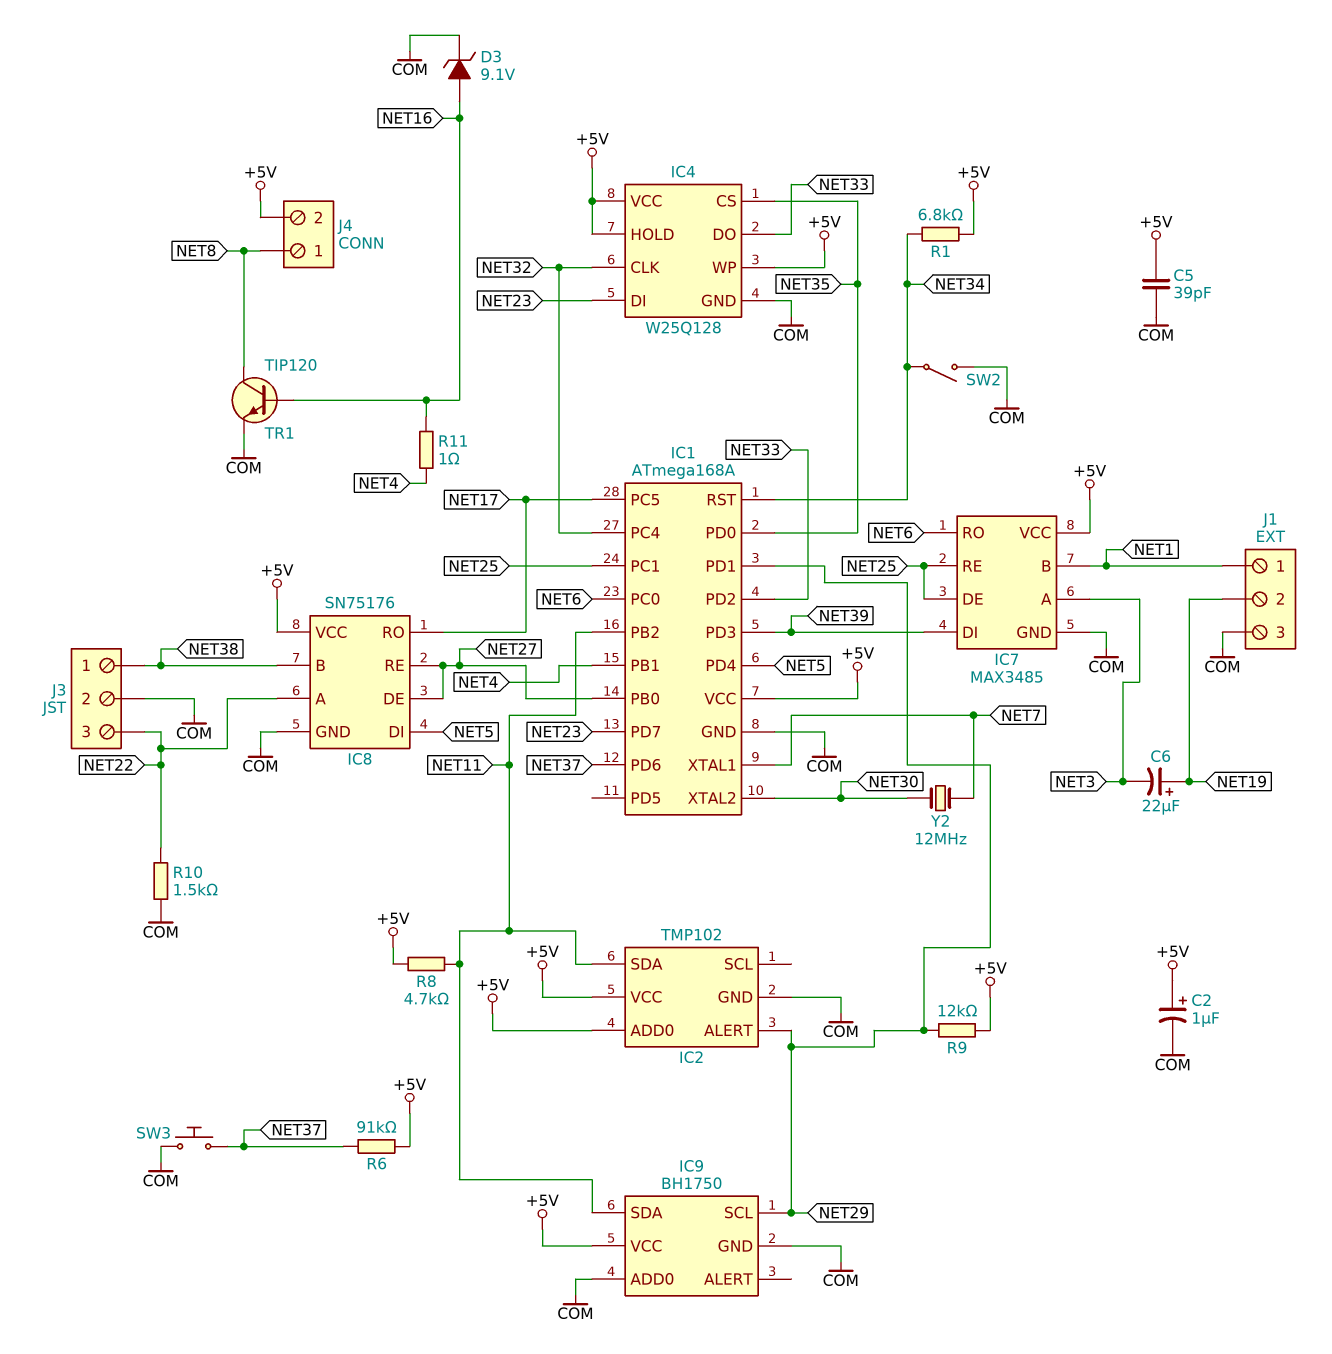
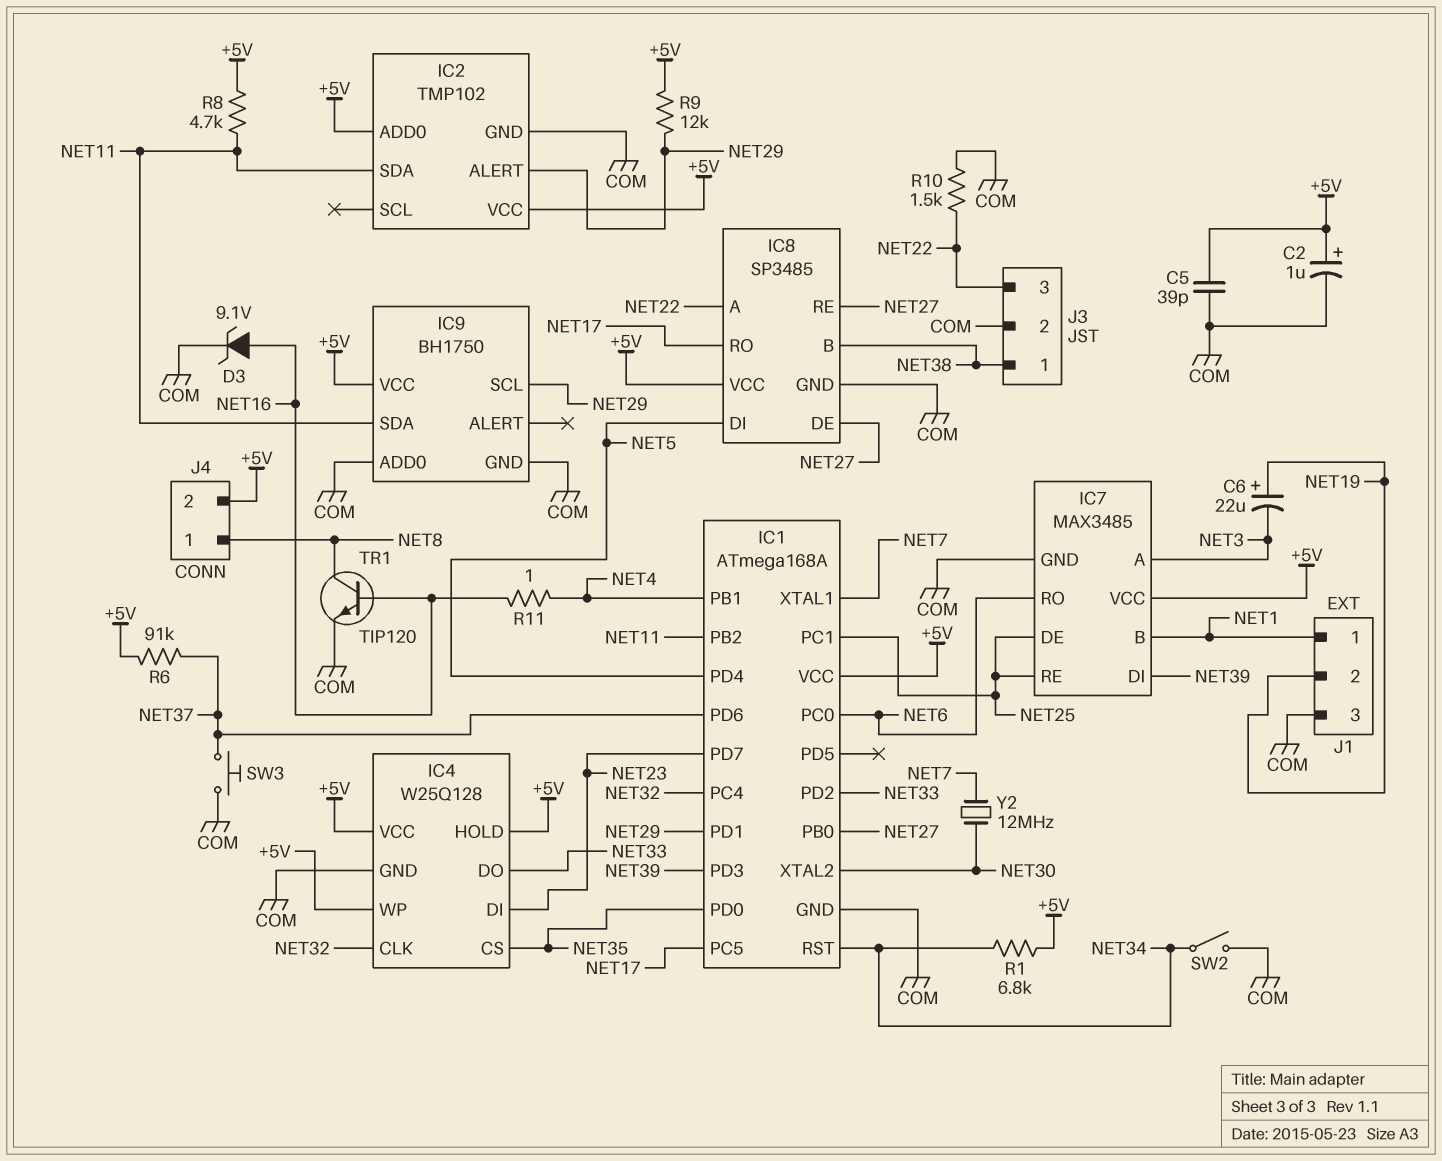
IC8: SN75176 -> SP3485

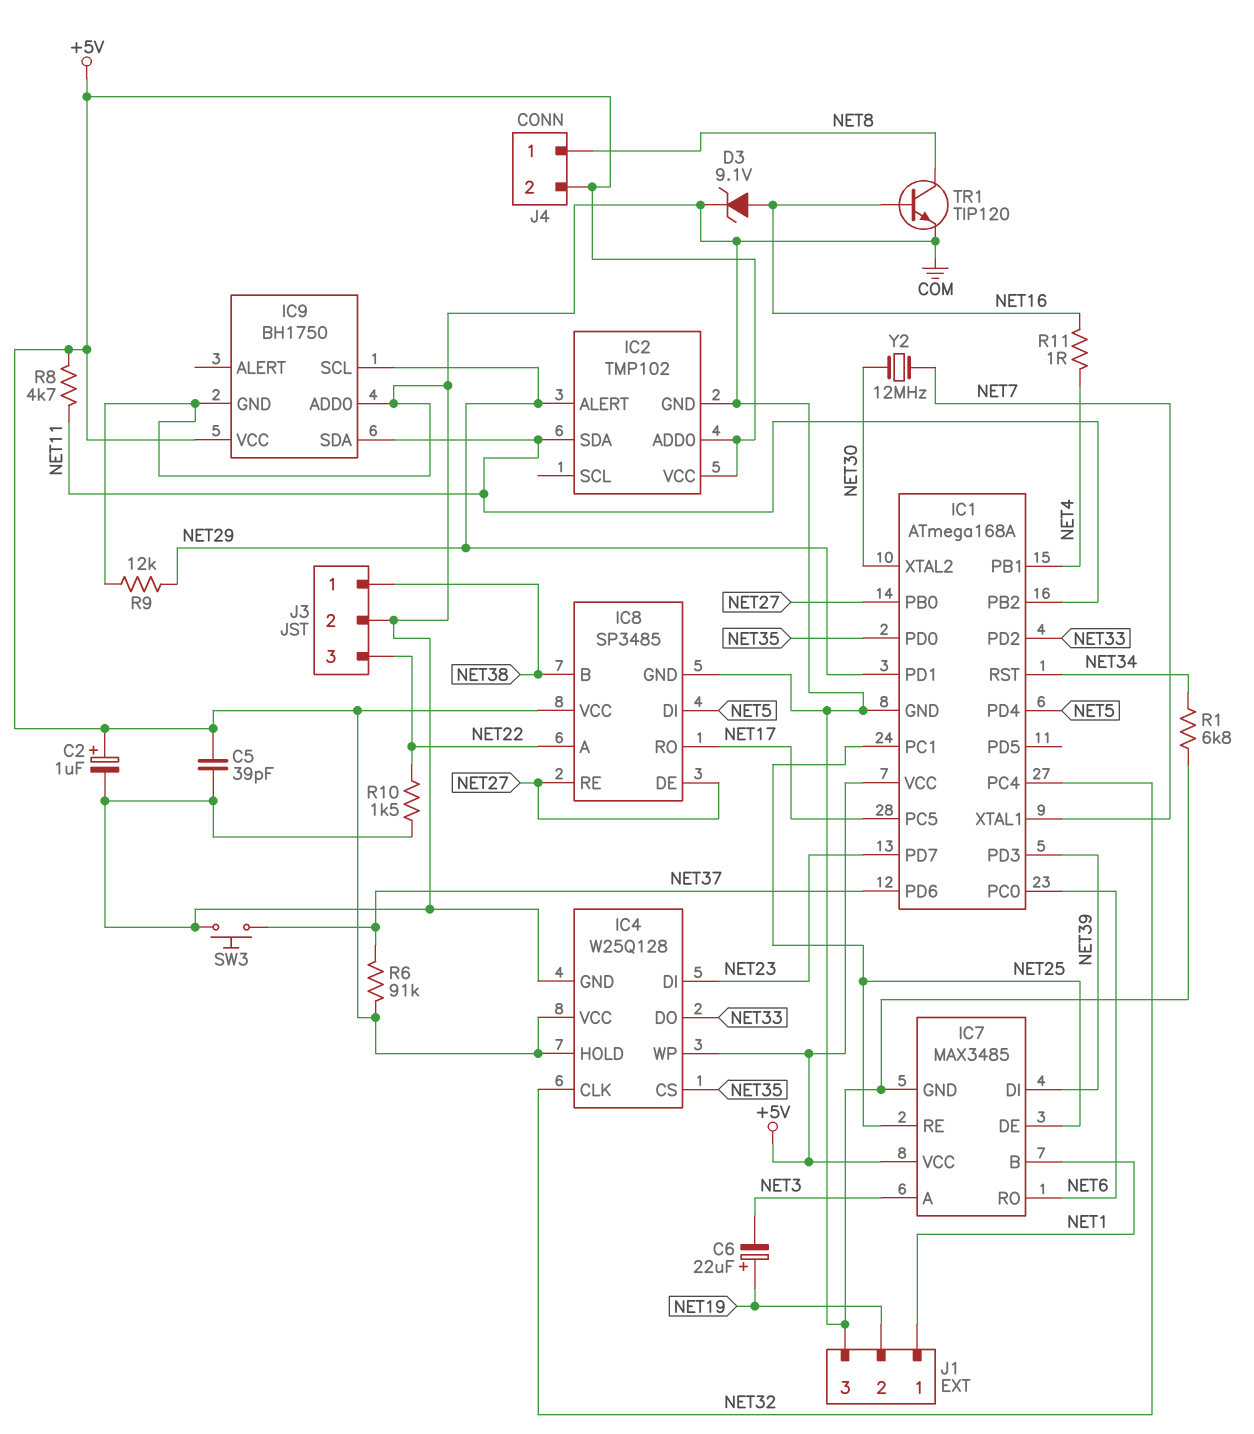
R1: 6.8k (+5V, NET34) -> 6.8k (COM, NET34)
R9: 12k (+5V, NET29) -> 12k (COM, NET29)
SW2: switch (COM, NET34) -> none

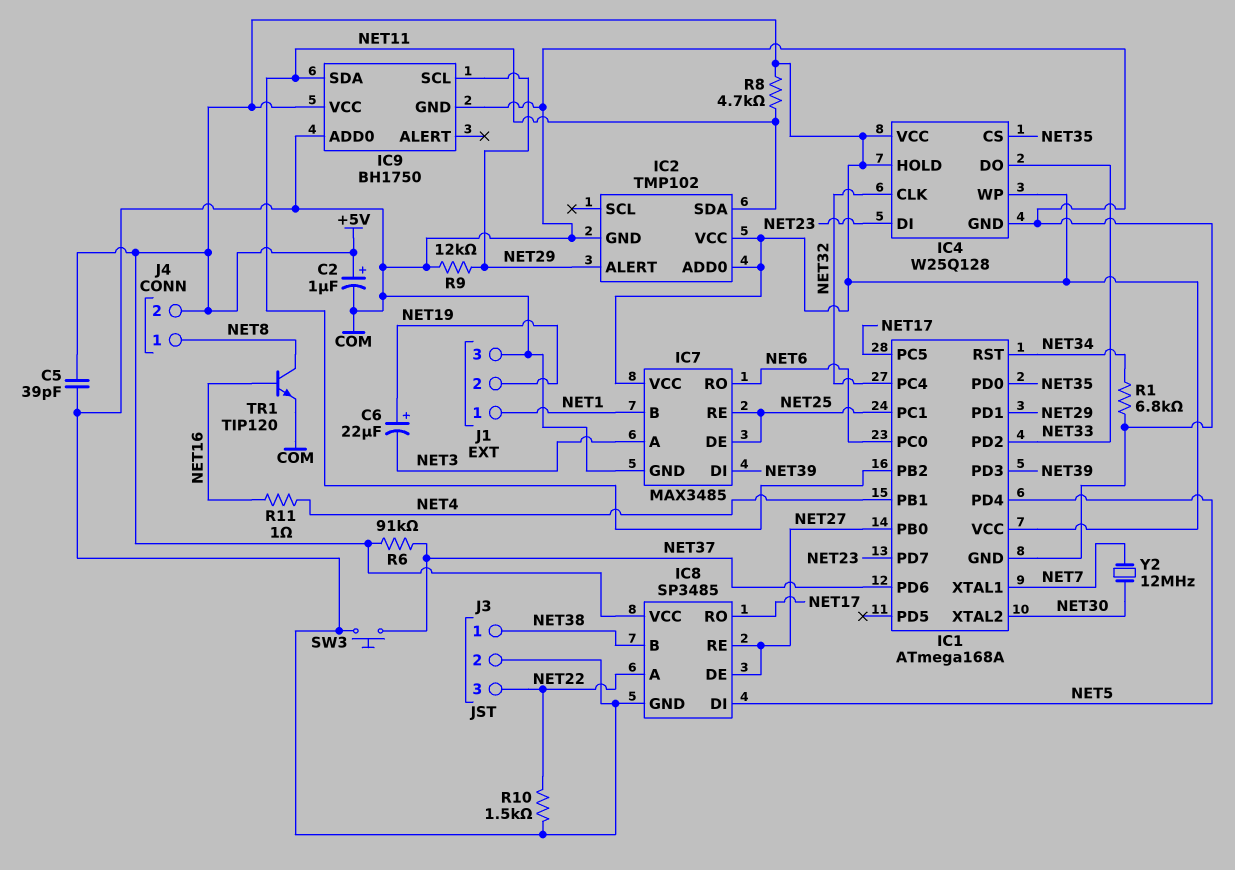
D3: zener 9.1V (A NET16, K COM) -> none

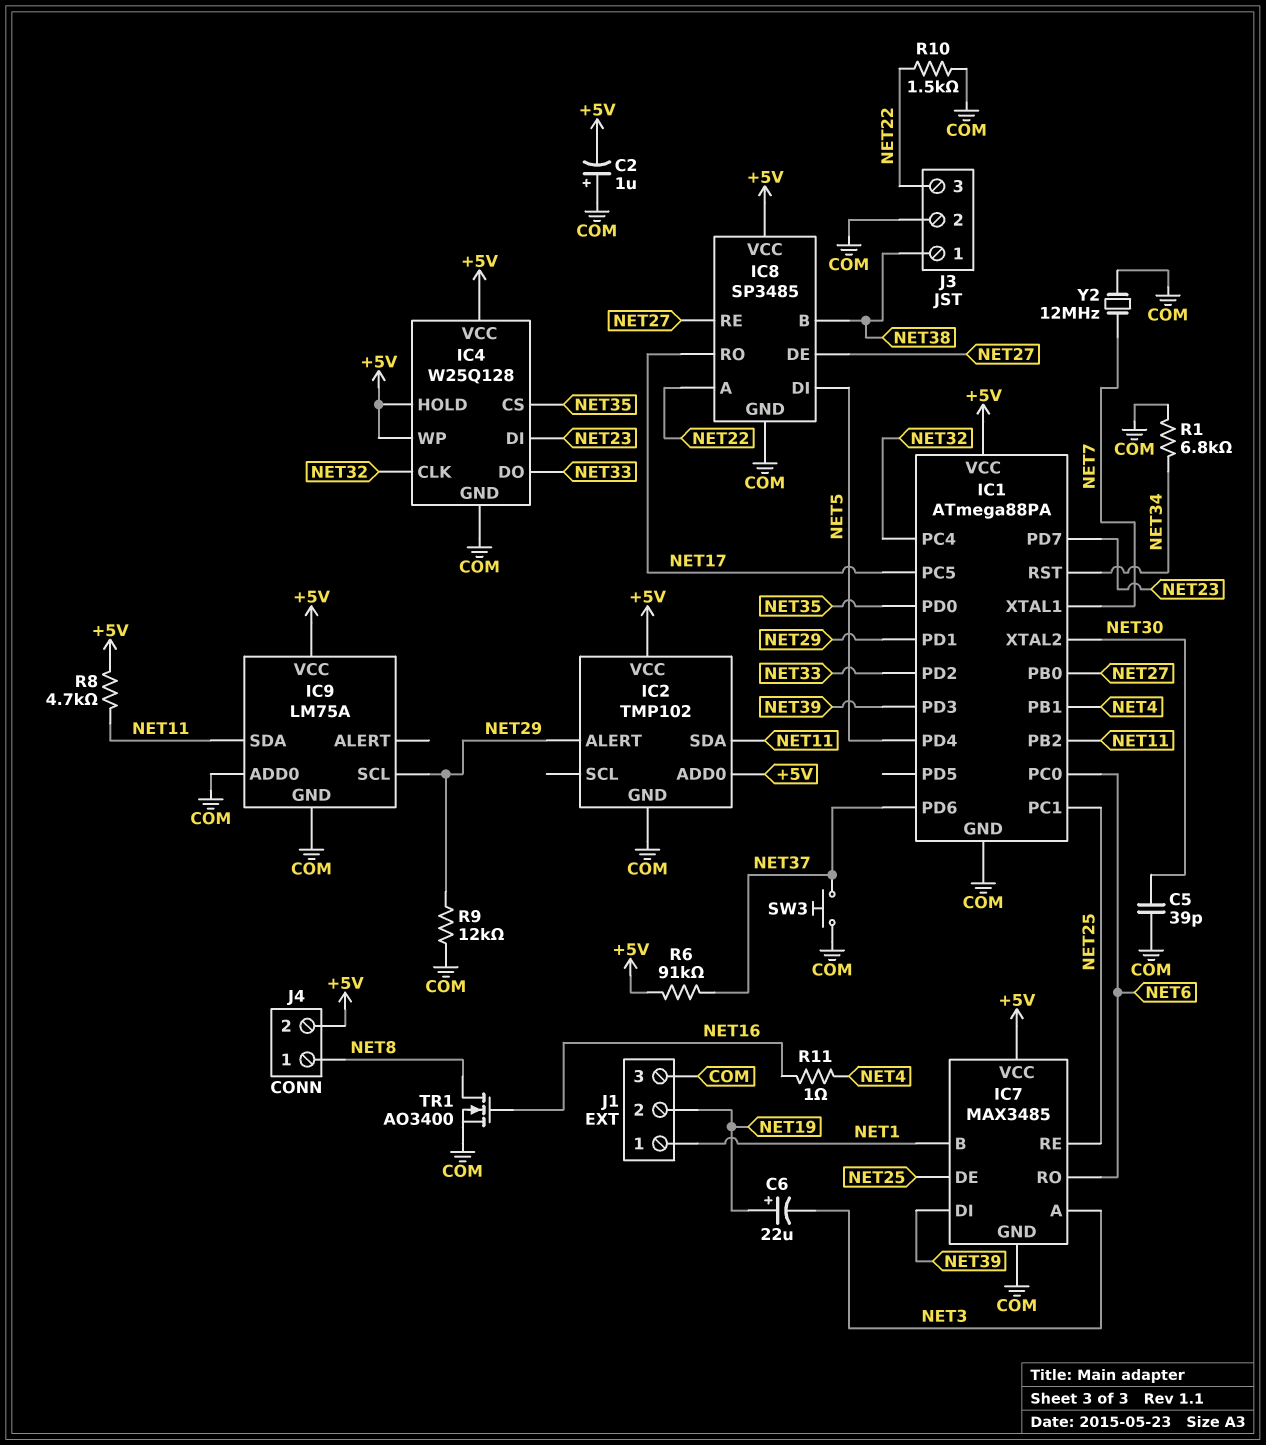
C2: 1uF (plus +5V, minus COM) -> 1uF (plus COM, minus +5V)
C5: 39pF (+5V, COM) -> 39pF (COM, NET30)
IC1: ATmega168A -> ATmega88PA
IC9: BH1750 -> LM75A
TR1: NPN TIP120 (B NET16, C NET8, E COM) -> NMOS AO3400 (G NET16, D NET8, S COM)
Y2: 12MHz (NET7, NET30) -> 12MHz (COM, NET7)

